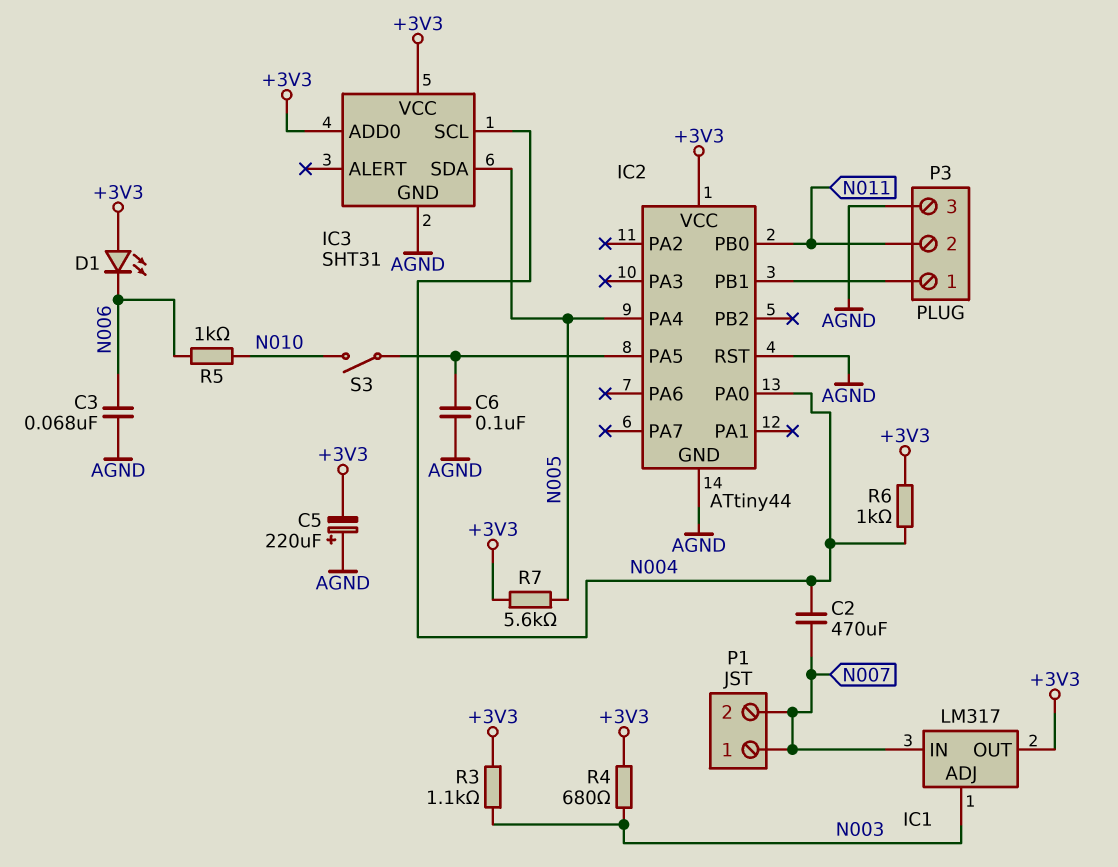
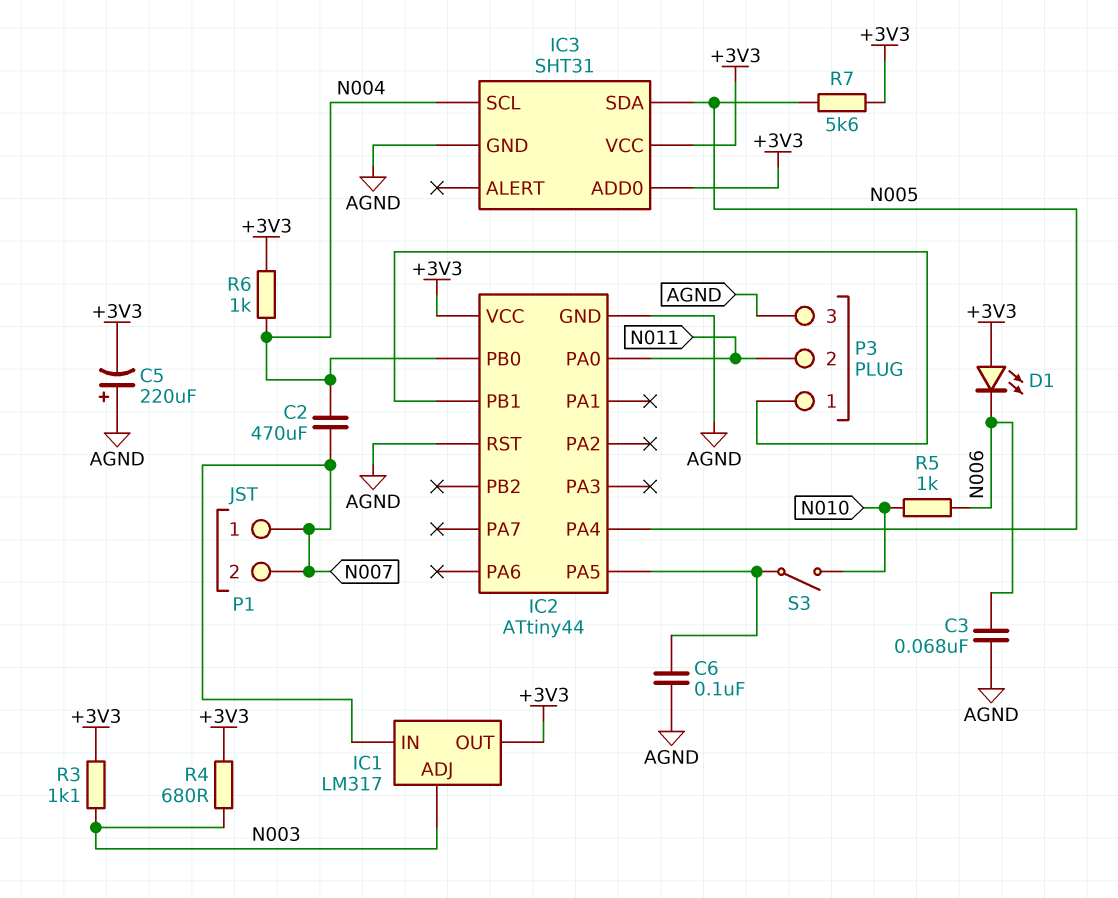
IC2 pin PA0: N004 -> N011
IC2 pin PB0: N011 -> N004

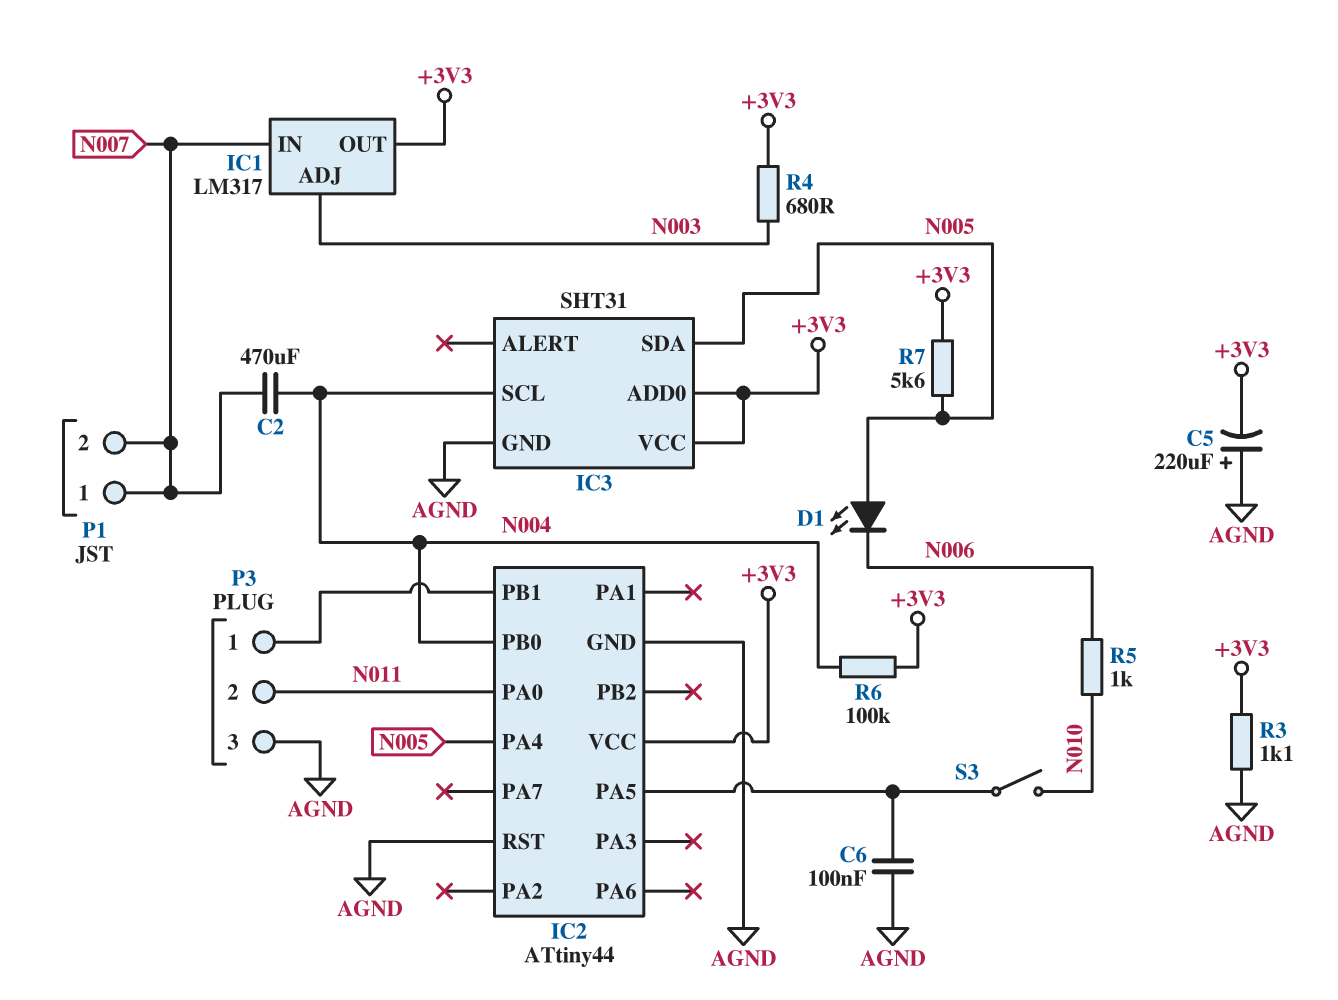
C3: 68nF (AGND, N006) -> none
D1: LED (A +3V3, K N006) -> LED (A N005, K N006)
R3: 1.1k (+3V3, N003) -> 1.1k (+3V3, AGND)
R6: 1k (+3V3, N004) -> 100k (+3V3, N004)

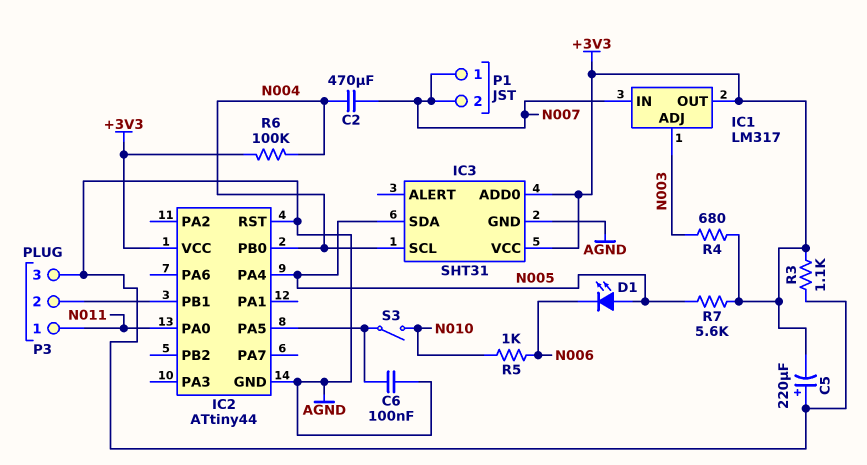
P3 pin 1: IC2/PB1 -> N011
P3 pin 2: N011 -> IC2/PB1

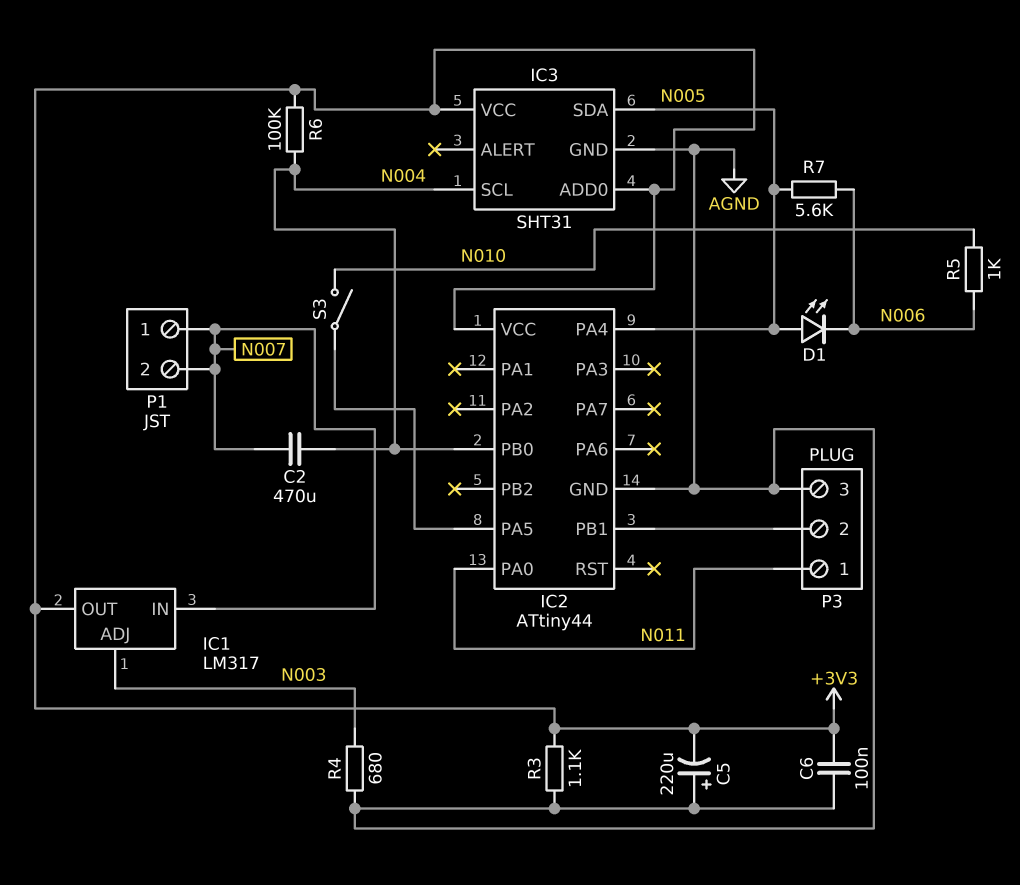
C6: 100nF (AGND, IC2/PA5) -> 100nF (+3V3, AGND)
IC2 pin RST: AGND -> none
R4: 680 (+3V3, N003) -> 680 (AGND, N003)
R7: 5.6k (+3V3, N005) -> 5.6k (N005, N006)

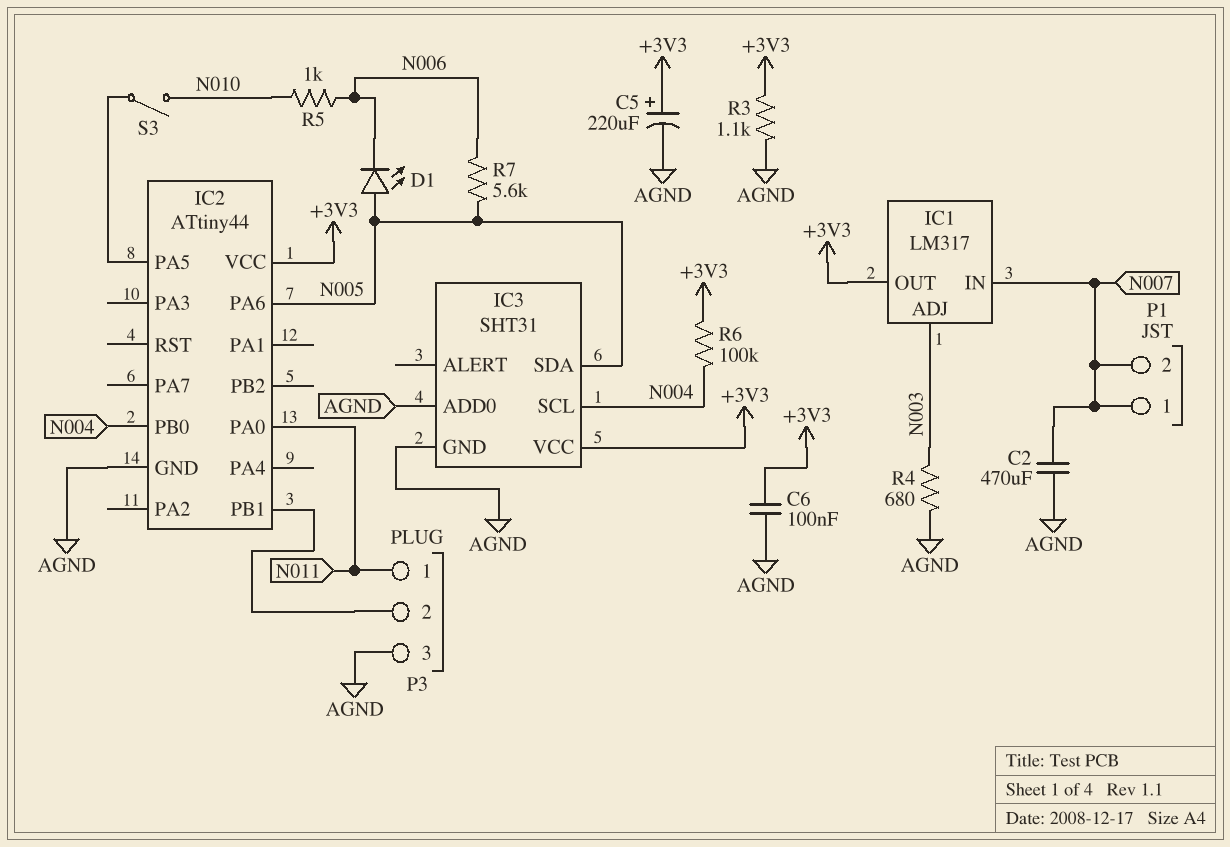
C2: 470uF (N004, N007) -> 470uF (AGND, N007)
C5: 220uF (plus AGND, minus +3V3) -> 220uF (plus +3V3, minus AGND)
IC2 pin PA4: N005 -> none
IC2 pin PA6: none -> N005
IC3 pin ADD0: +3V3 -> AGND

